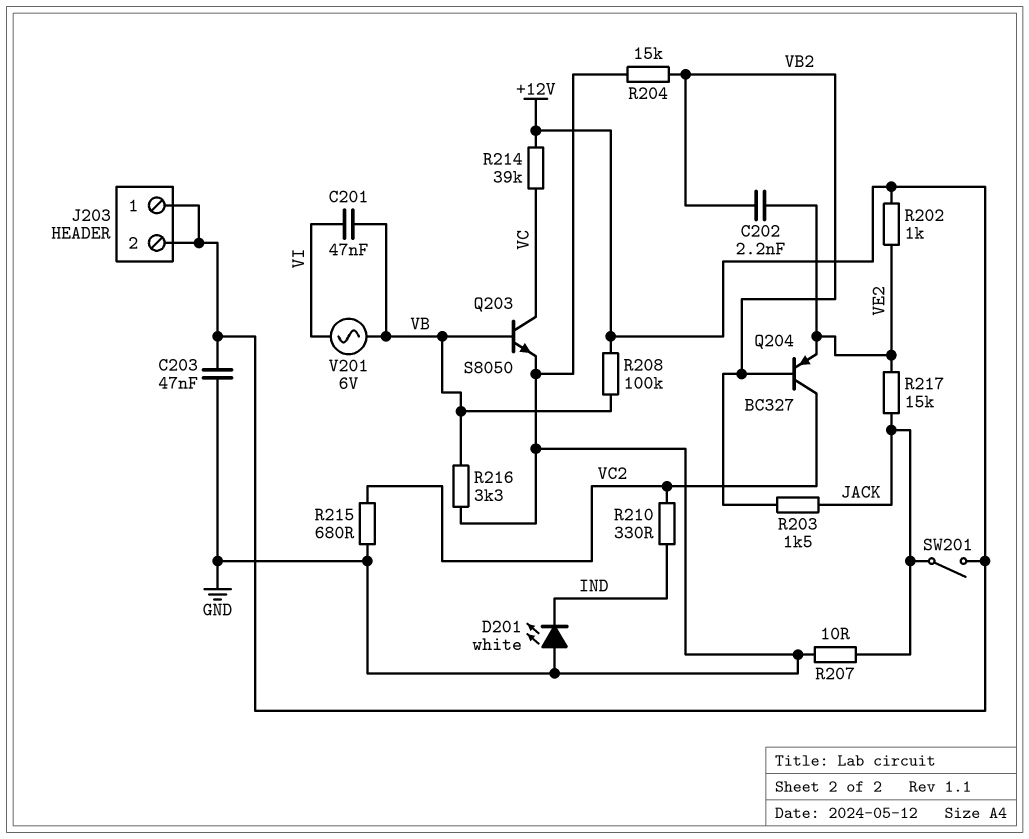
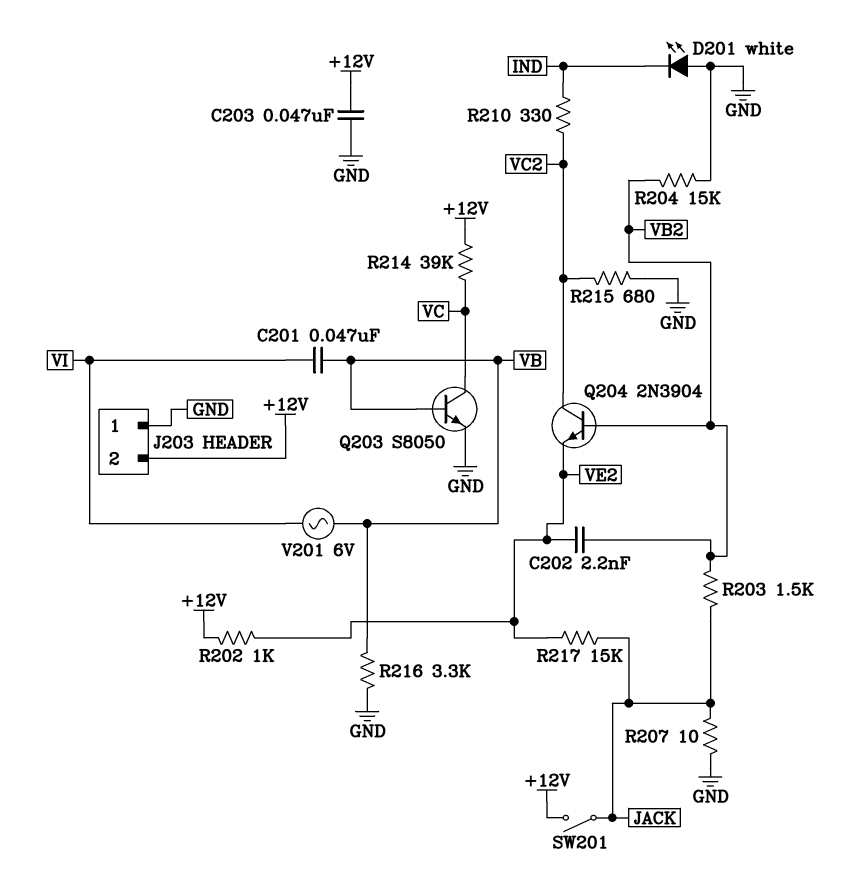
J203 pin 1: +12V -> GND
Q204: PNP BC327 (B VB2, C VC2, E VE2) -> NPN 2N3904 (B VB2, C VC2, E VE2)
R208: 100k (+12V, VB) -> none

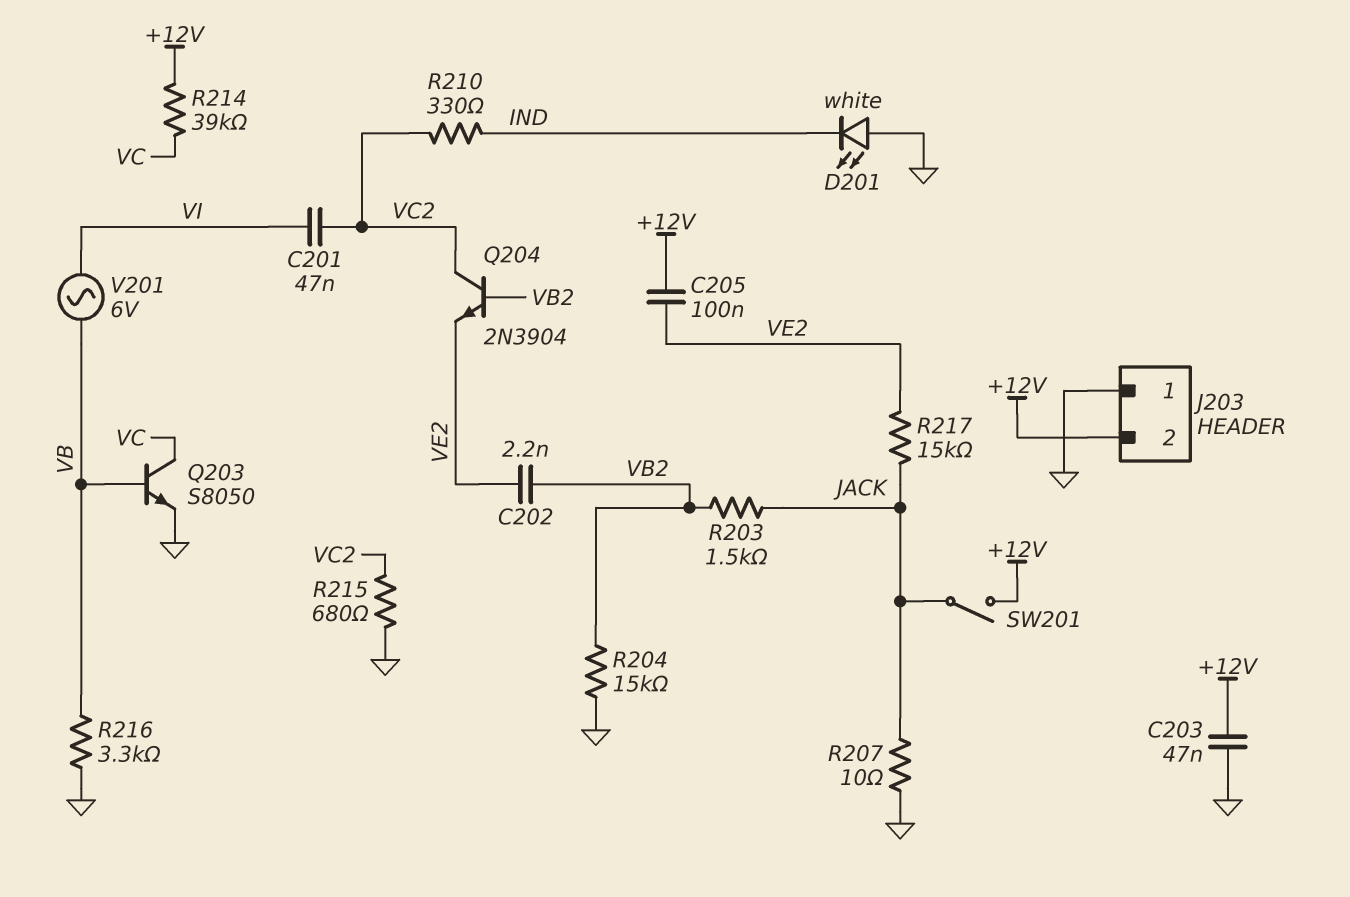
C201: 47nF (VB, VI) -> 47nF (VC2, VI)
C205: none -> 100nF (+12V, VE2)
R202: 1k (+12V, VE2) -> none

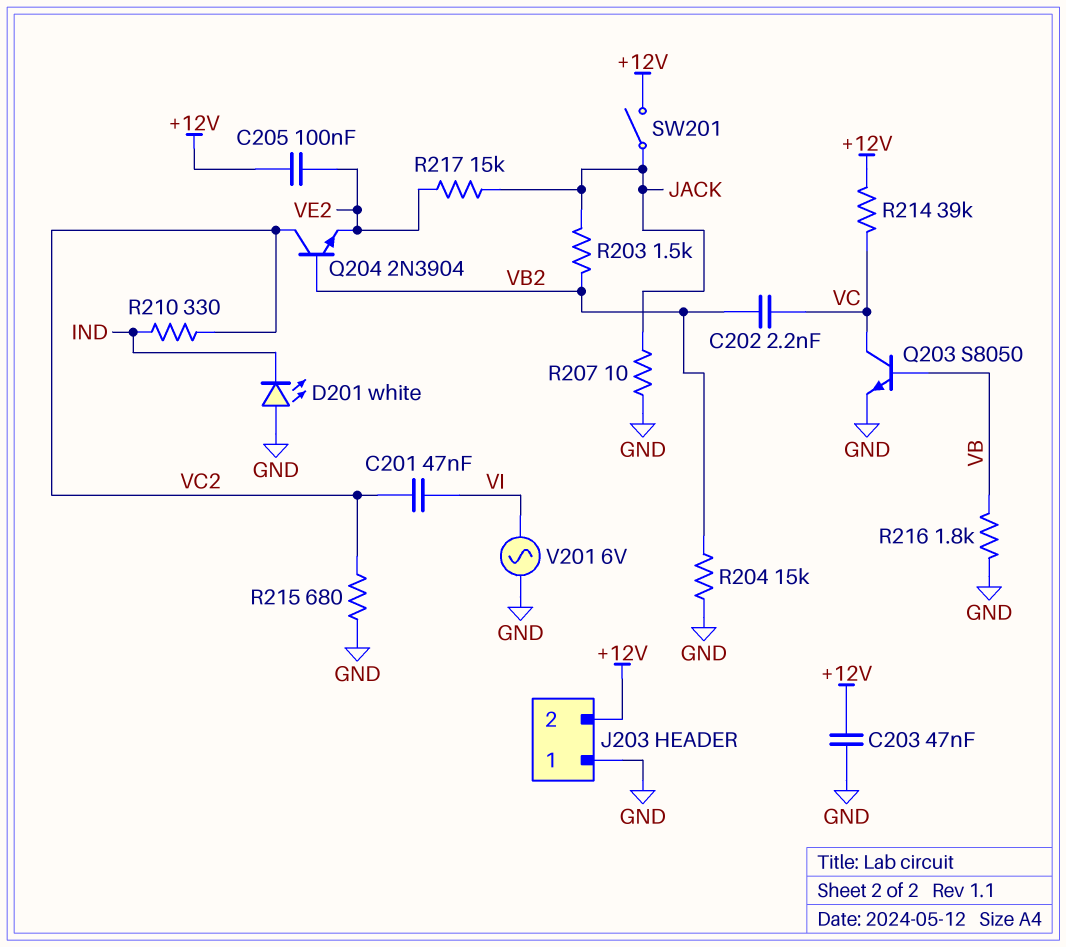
C202: 2.2nF (VB2, VE2) -> 2.2nF (VB2, VC)
R216: 3.3k (GND, VB) -> 1.8k (GND, VB)
V201: AC 6V (VB, VI) -> AC 6V (GND, VI)

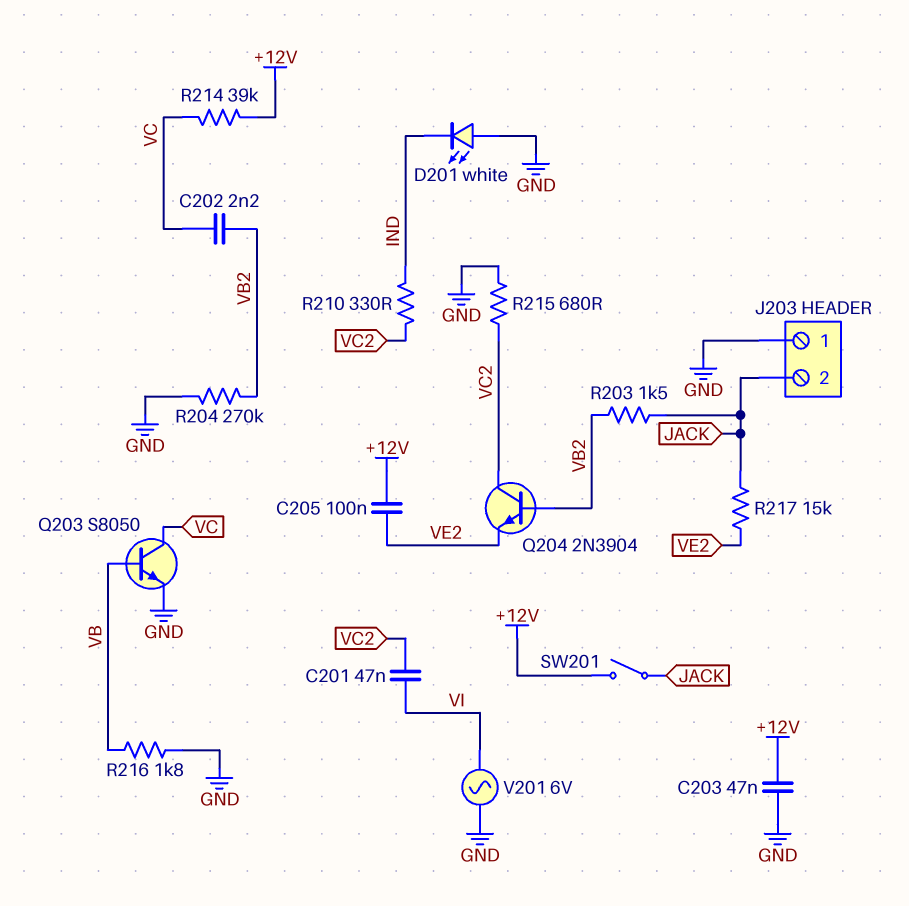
J203 pin 2: +12V -> JACK
R204: 15k (GND, VB2) -> 270k (GND, VB2)
R207: 10 (GND, JACK) -> none

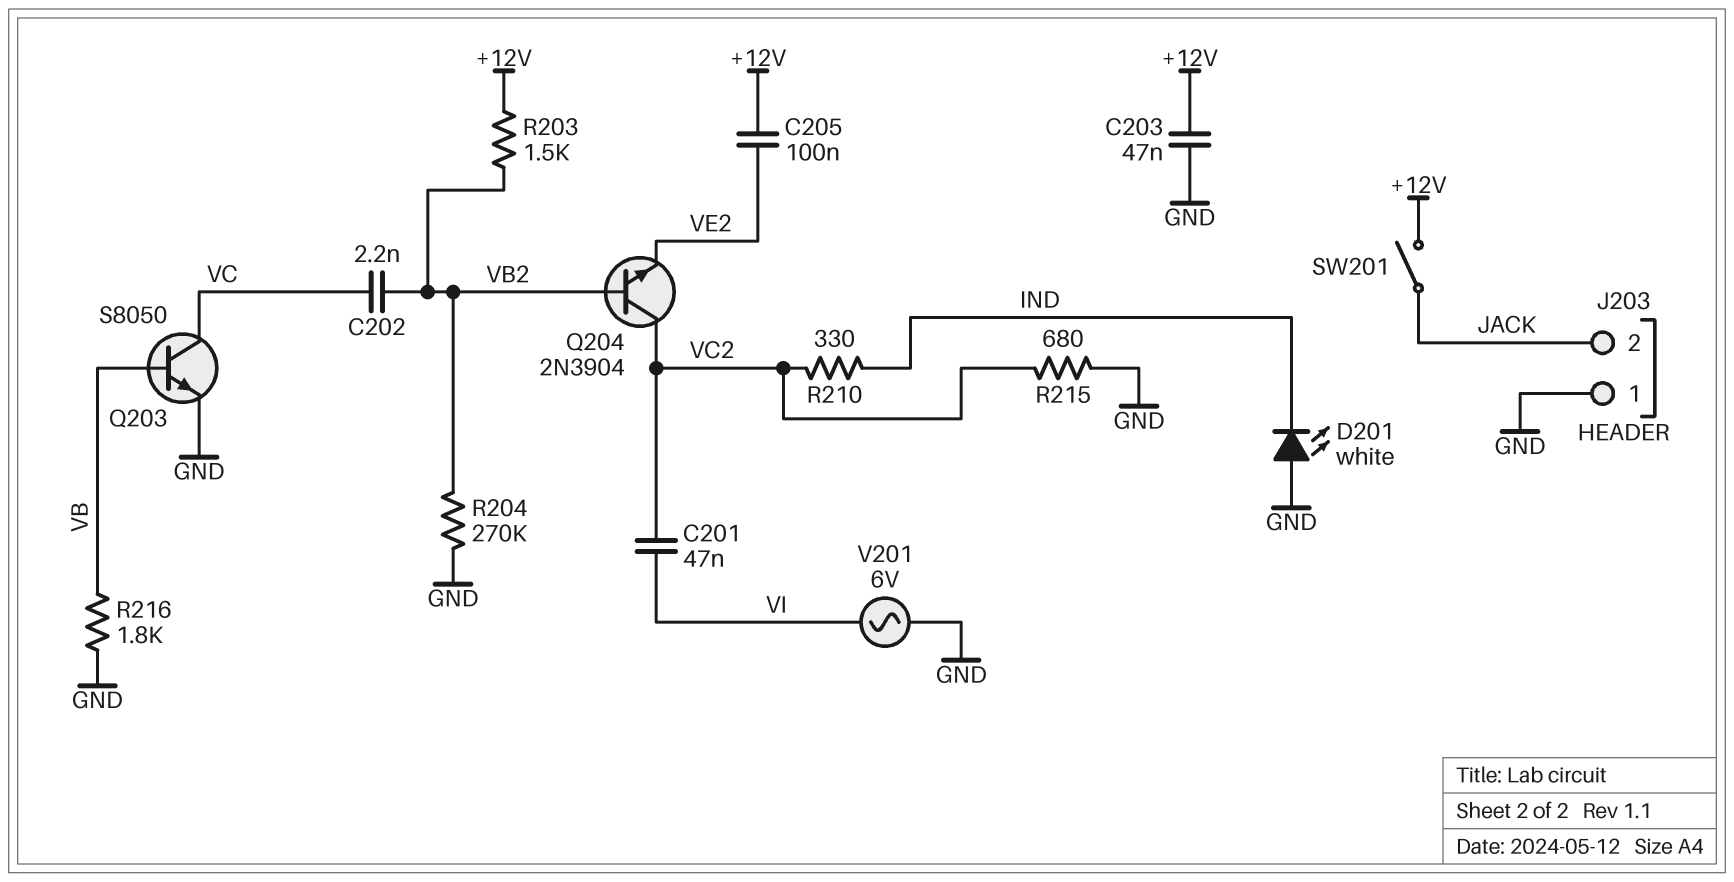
R203: 1.5k (JACK, VB2) -> 1.5k (+12V, VB2)
R214: 39k (+12V, VC) -> none
R217: 15k (JACK, VE2) -> none

